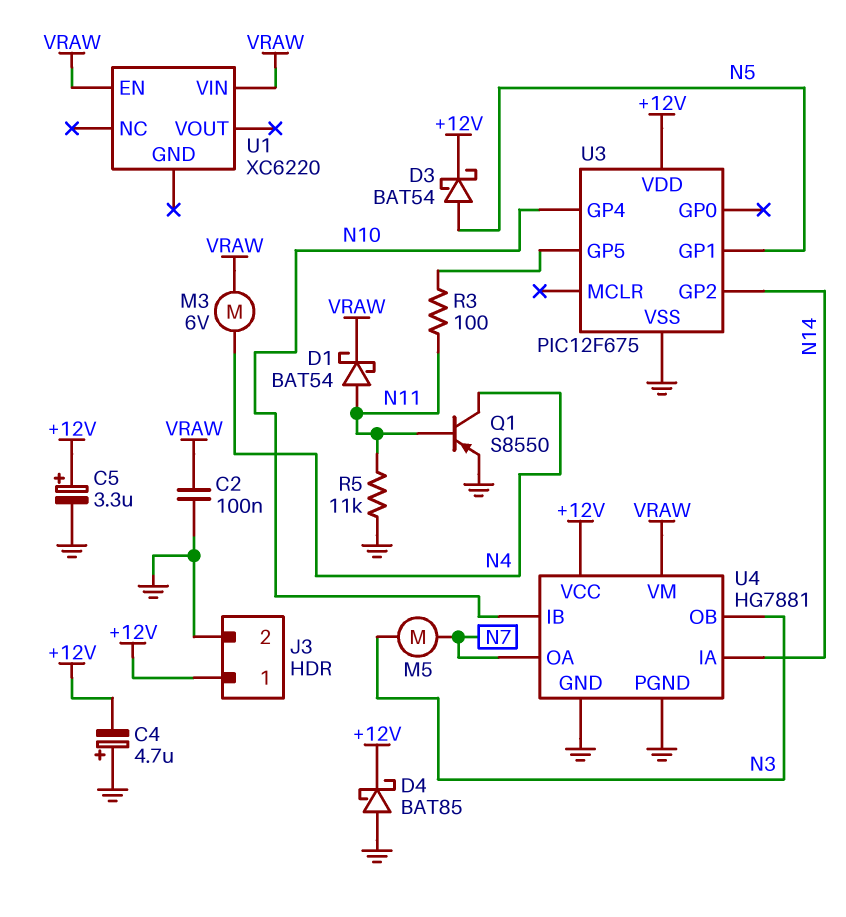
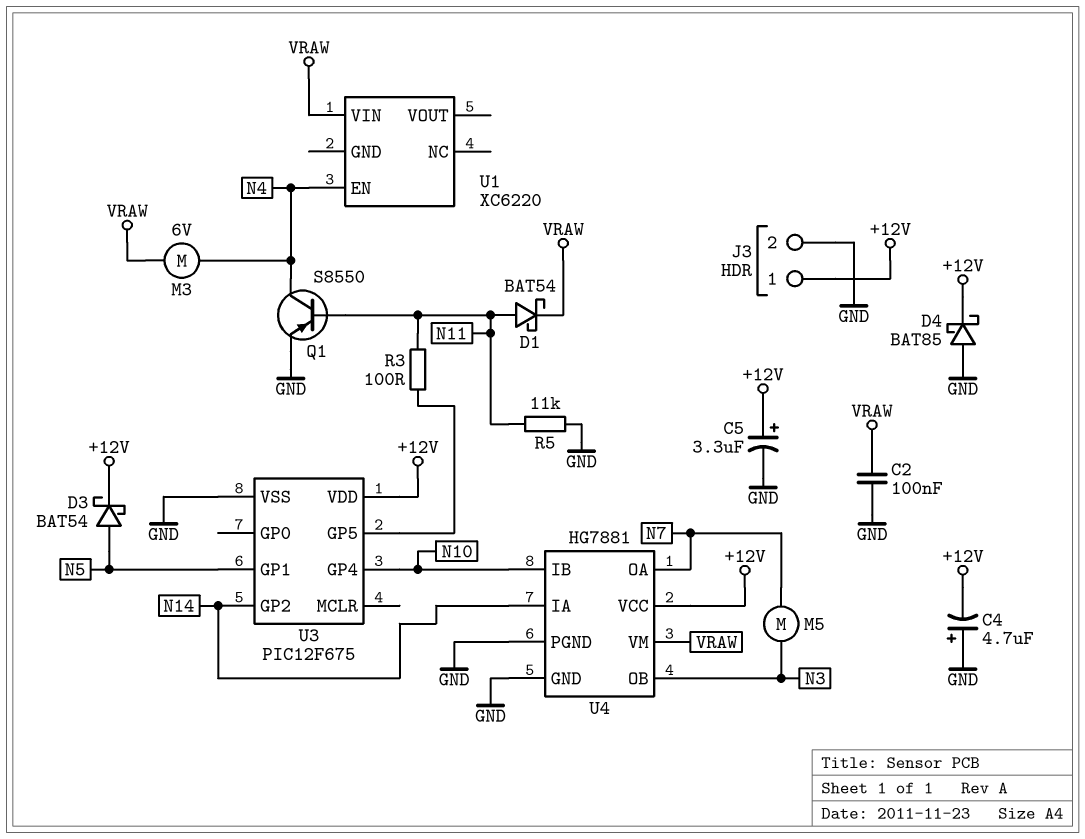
U1 pin EN: VRAW -> N4

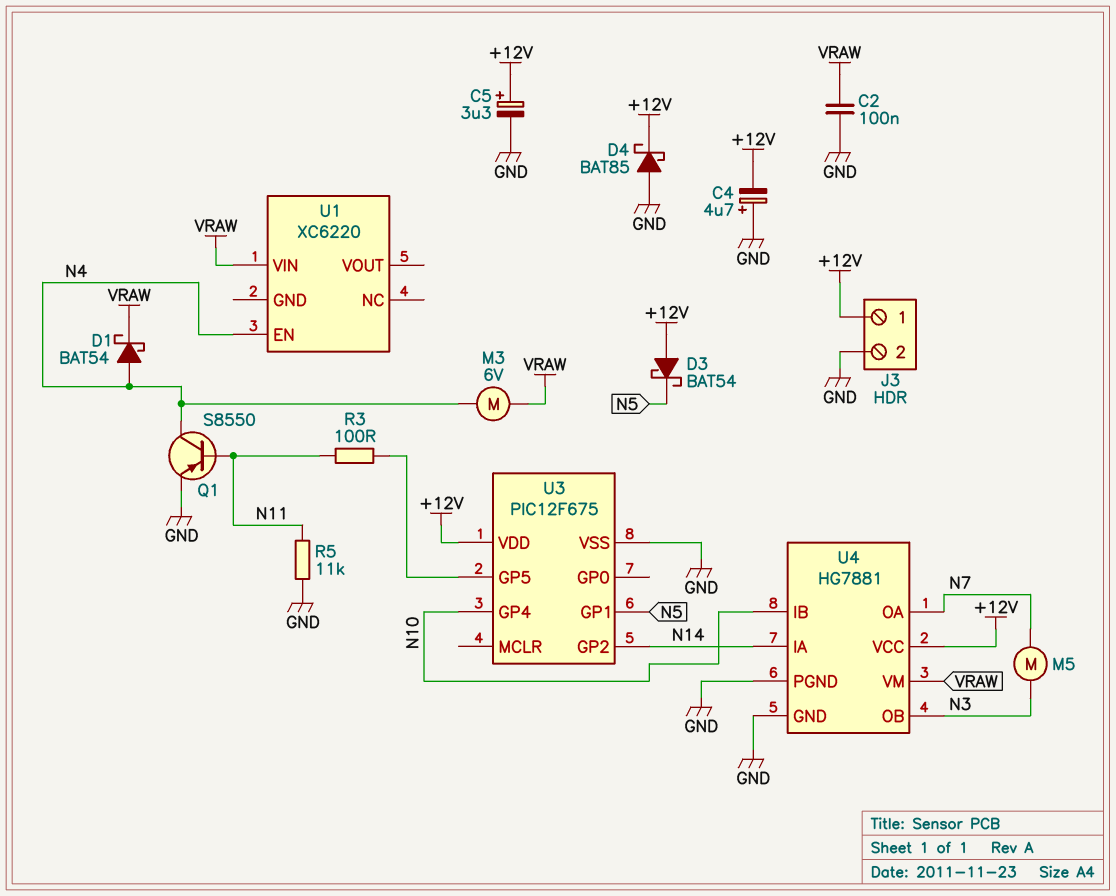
D1: schottky BAT54 (A N11, K VRAW) -> schottky BAT54 (A N4, K VRAW)
D3: schottky BAT54 (A N5, K +12V) -> schottky BAT54 (A +12V, K N5)

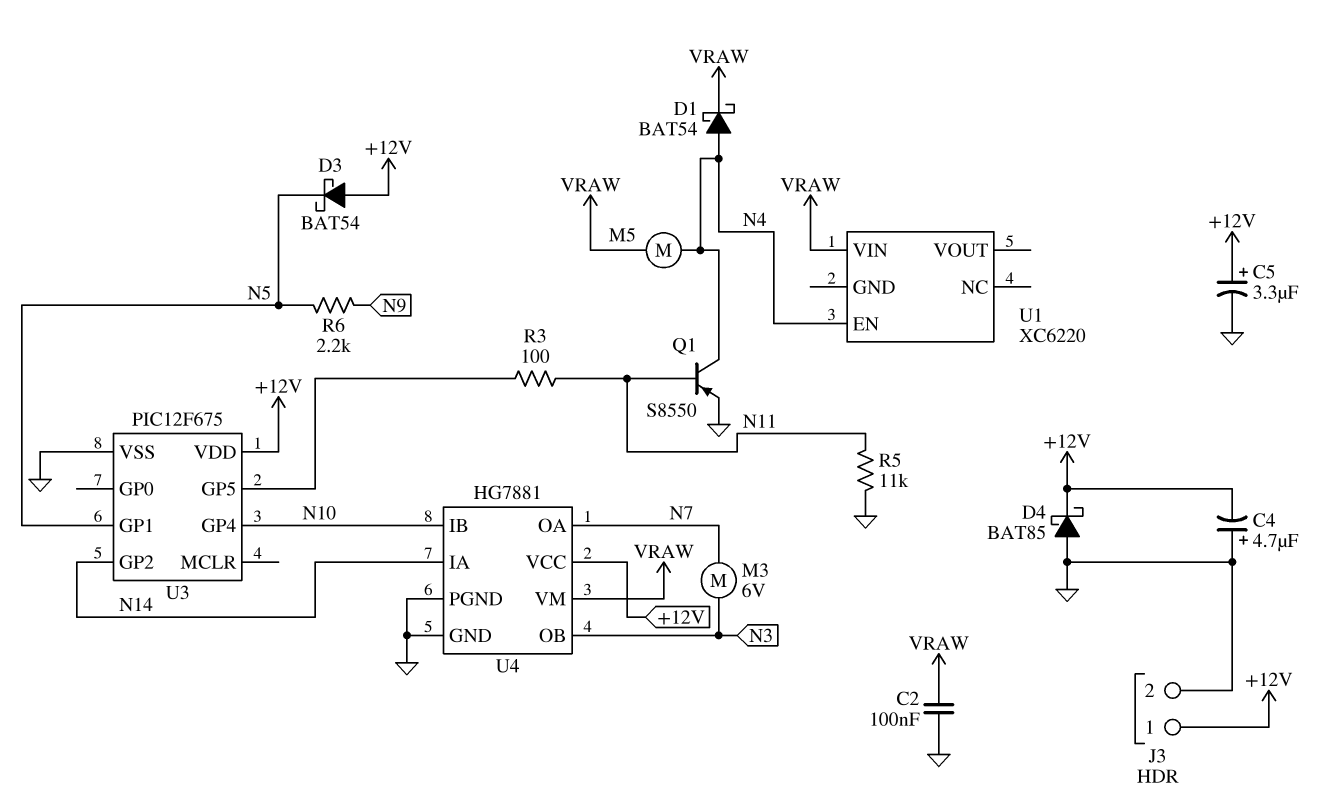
M3: motor 6V (N4, VRAW) -> motor 6V (N3, N7)
M5: motor (N3, N7) -> motor (N4, VRAW)
R6: none -> 2.2k (N5, N9)

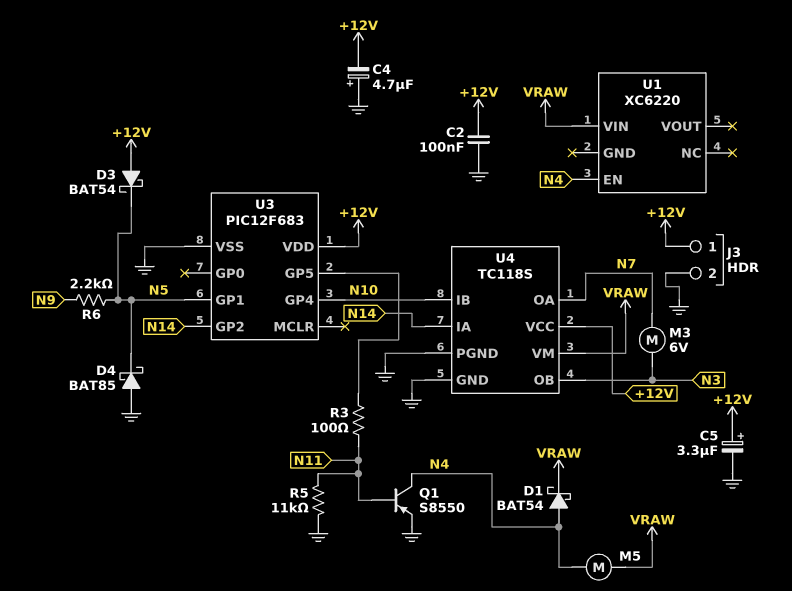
C2: 100nF (GND, VRAW) -> 100nF (+12V, GND)
D4: schottky BAT85 (A GND, K +12V) -> schottky BAT85 (A GND, K N5)
U3: PIC12F675 -> PIC12F683
U4: HG7881 -> TC118S

